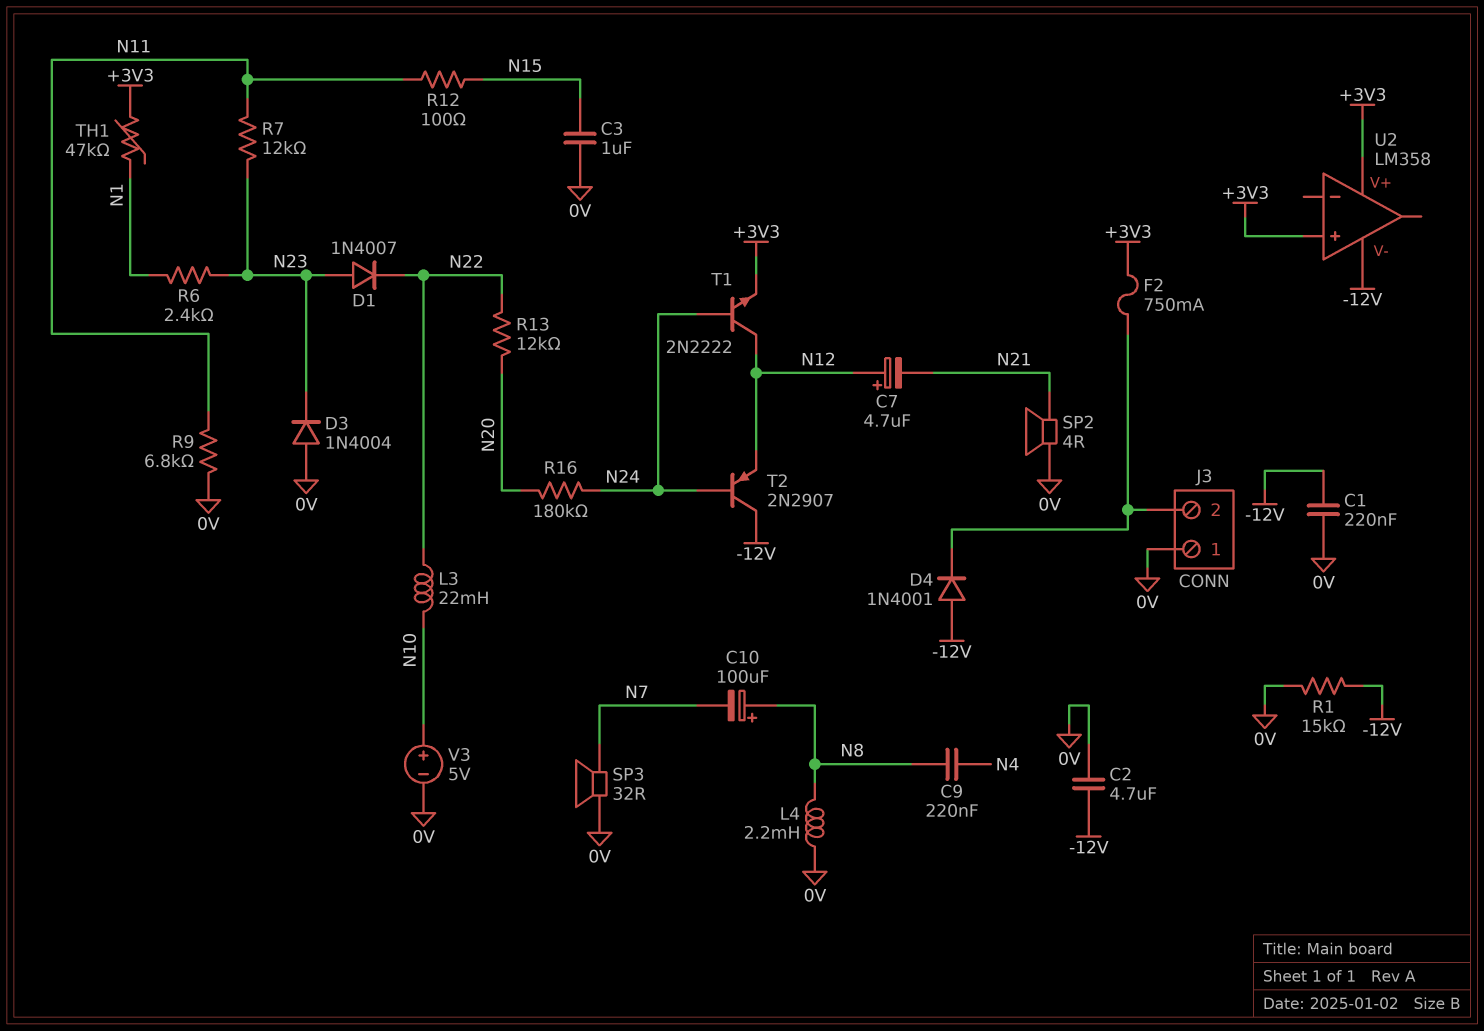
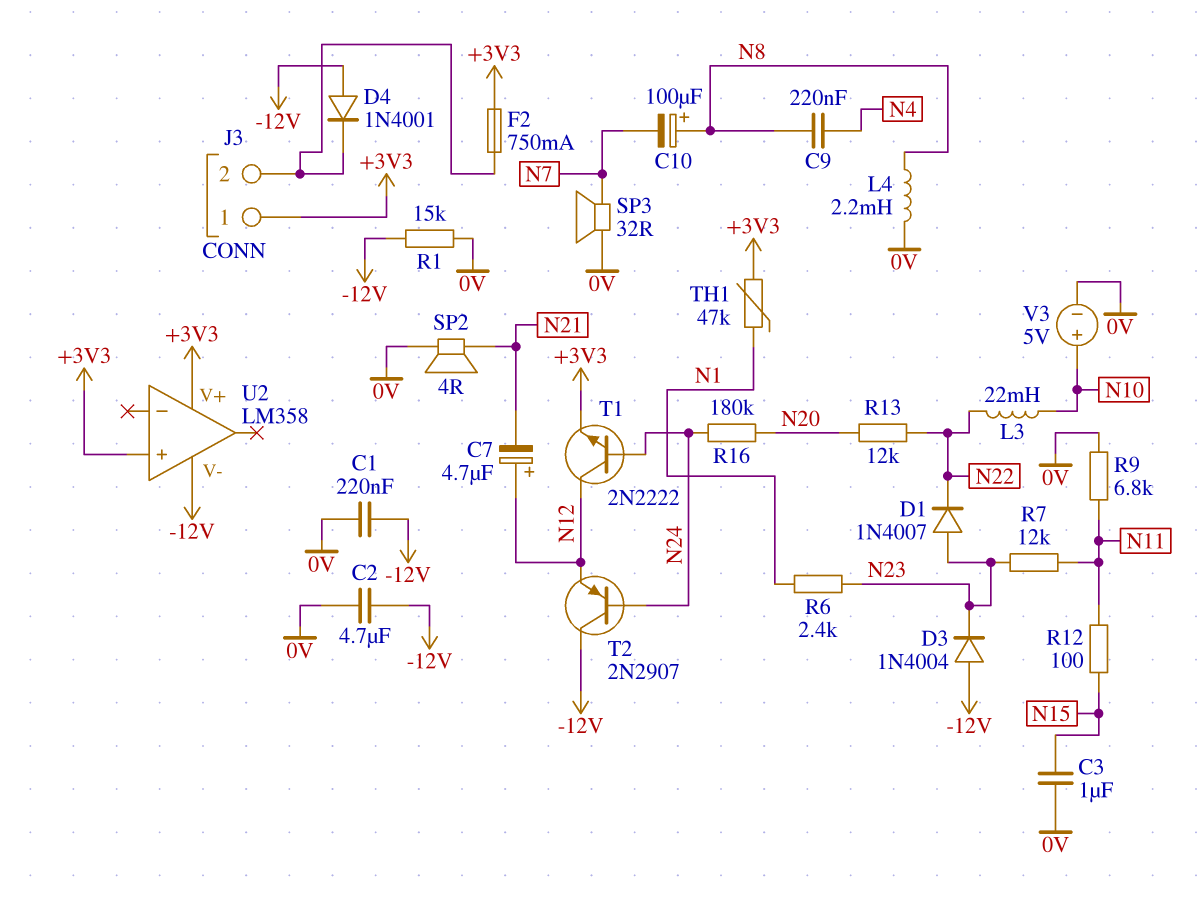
D3: diode 1N4004 (A 0V, K N23) -> diode 1N4004 (A -12V, K N23)
J3 pin 1: 0V -> +3V3

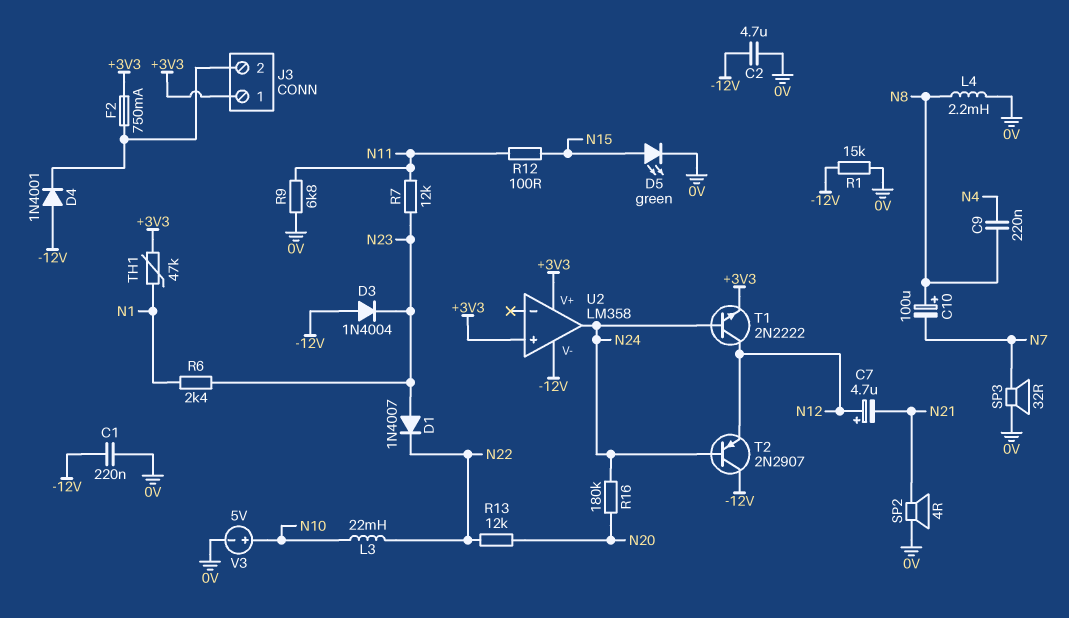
C3: 1uF (0V, N15) -> none
D5: none -> LED green (A N15, K 0V)
U2 pin out: none -> N24

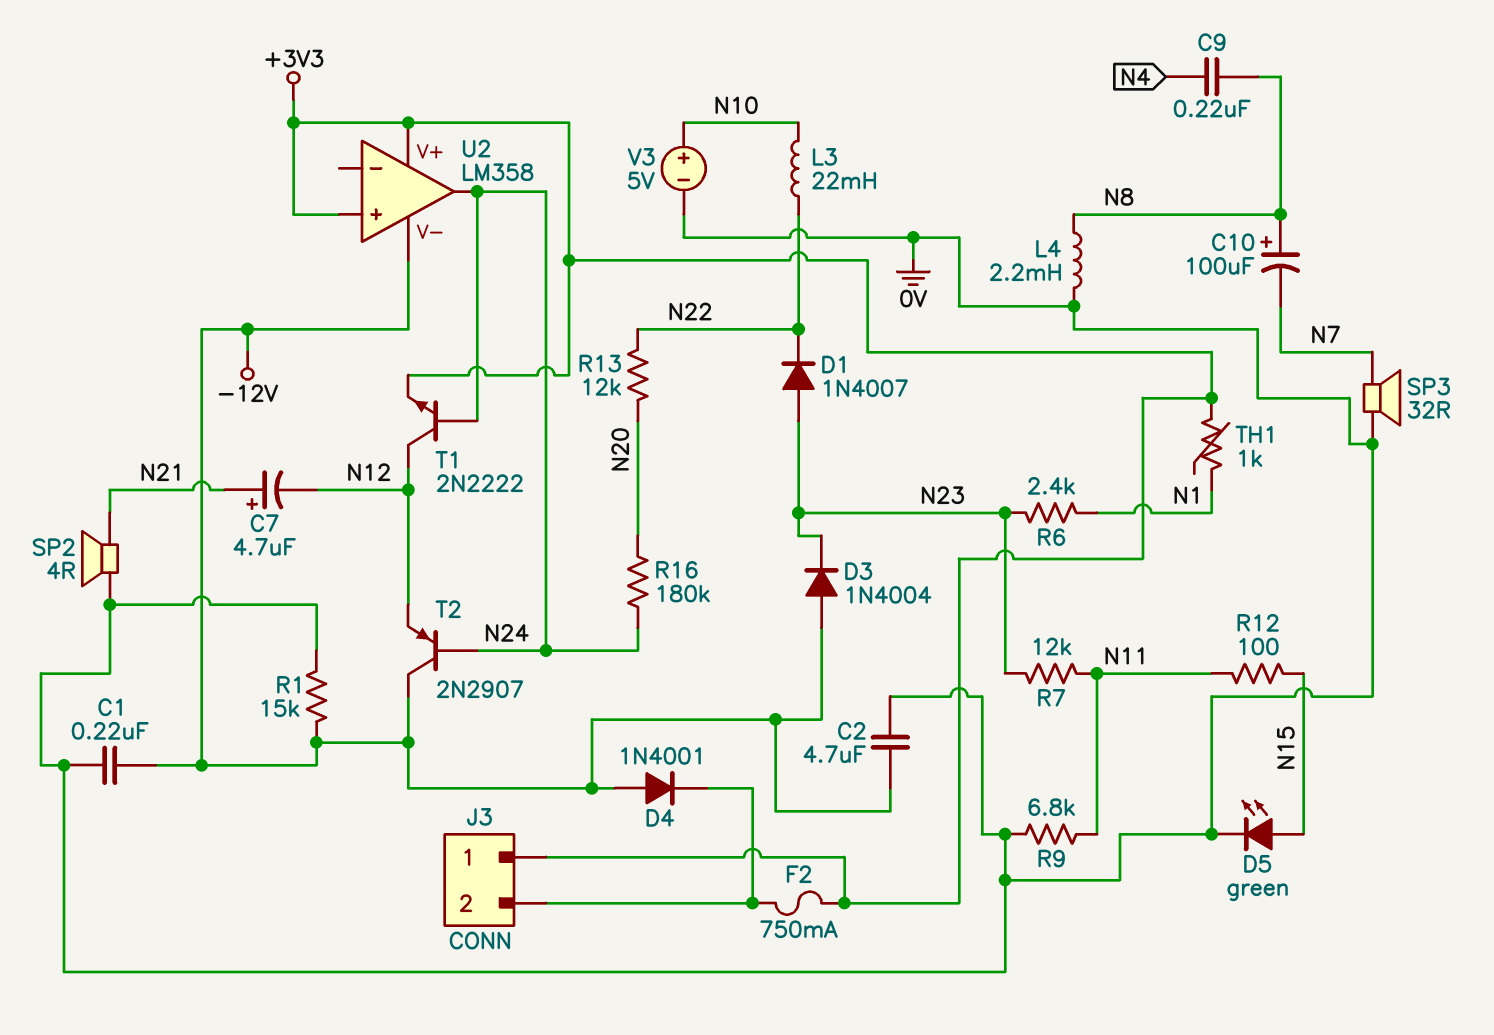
C7: 4.7uF (plus N12, minus N21) -> 4.7uF (plus N21, minus N12)
TH1: 47k (+3V3, N1) -> 1k (+3V3, N1)

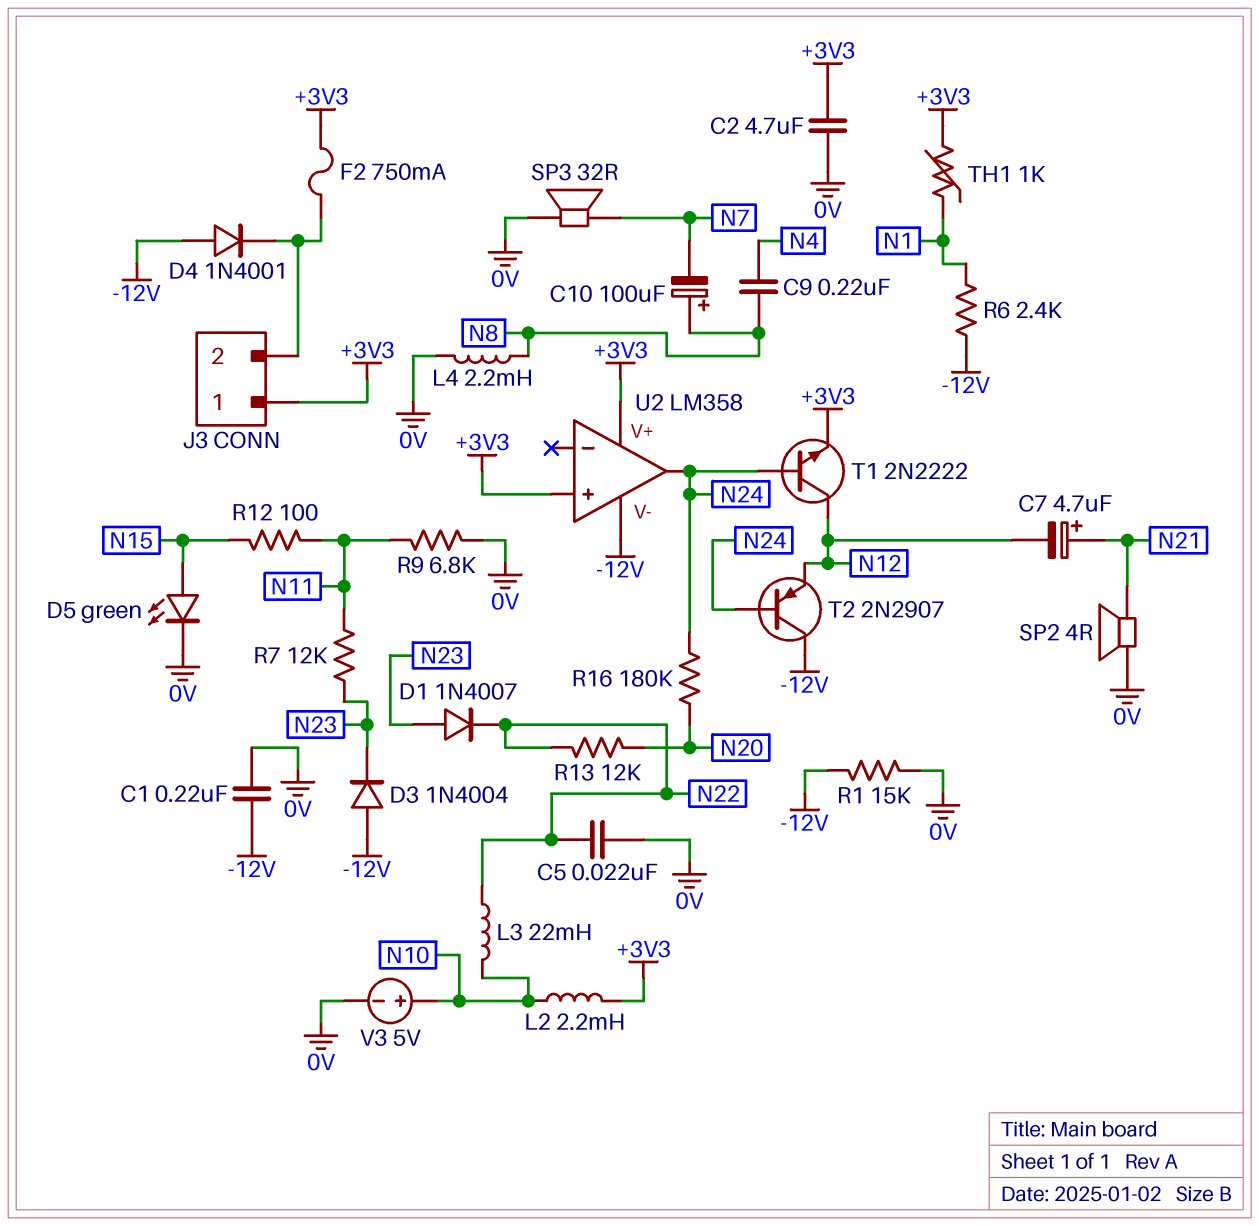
C2: 4.7uF (-12V, 0V) -> 4.7uF (+3V3, 0V)
C5: none -> 22nF (0V, N22)
L2: none -> 2.2mH (+3V3, N10)
R6: 2.4k (N1, N23) -> 2.4k (-12V, N1)

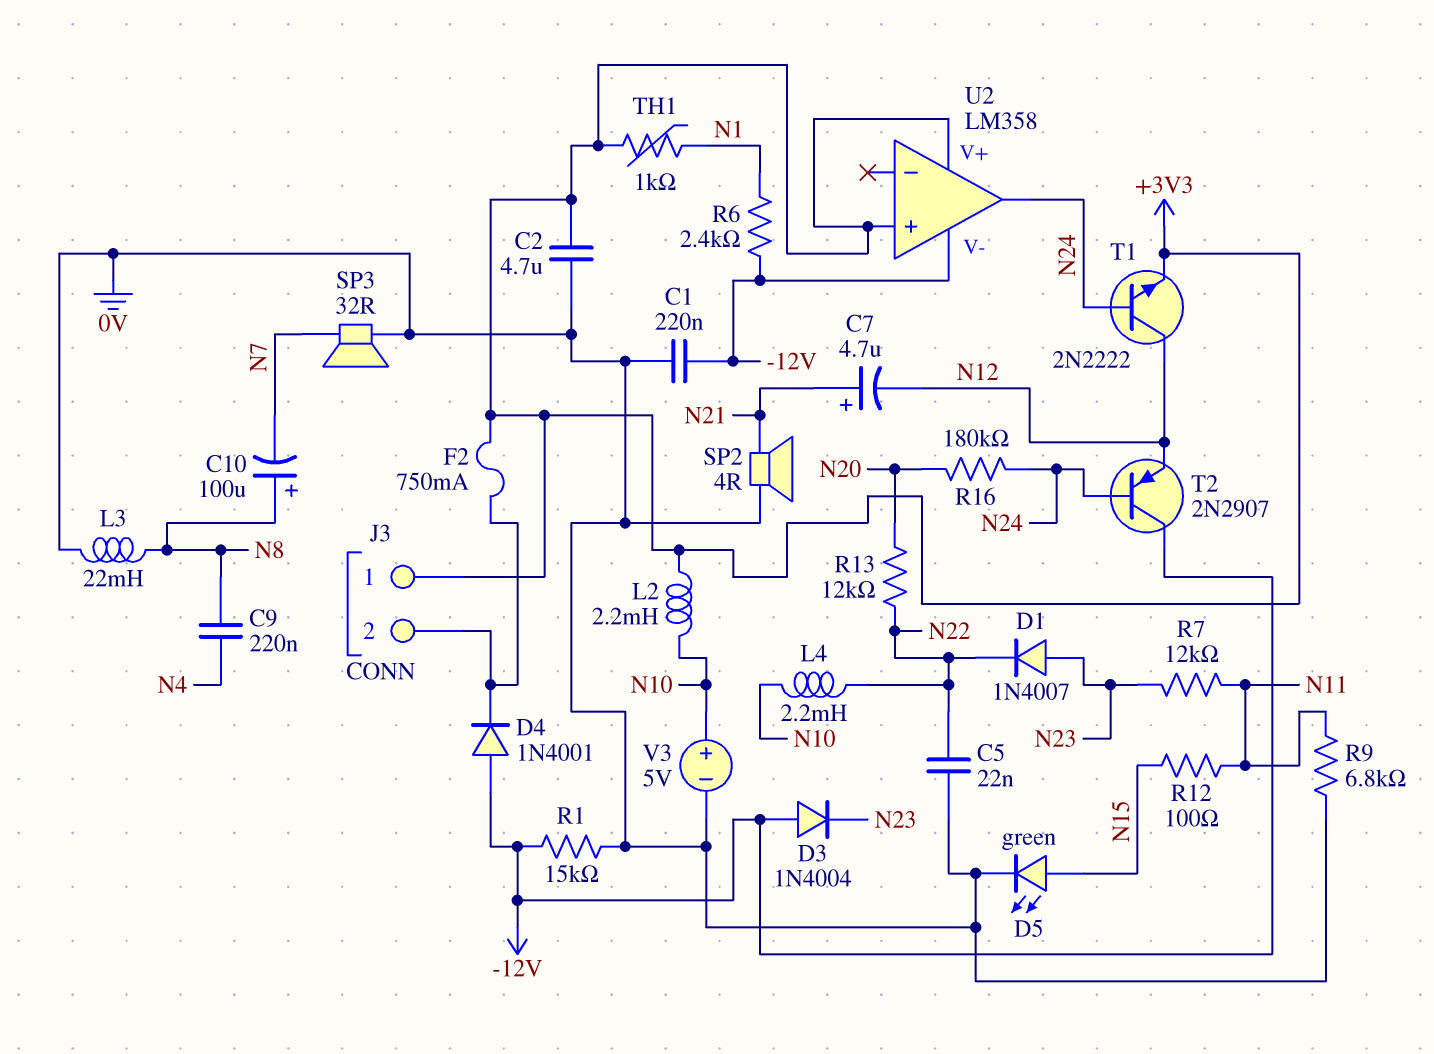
L3: 22mH (N10, N22) -> 22mH (0V, N8)
L4: 2.2mH (0V, N8) -> 2.2mH (N10, N22)

